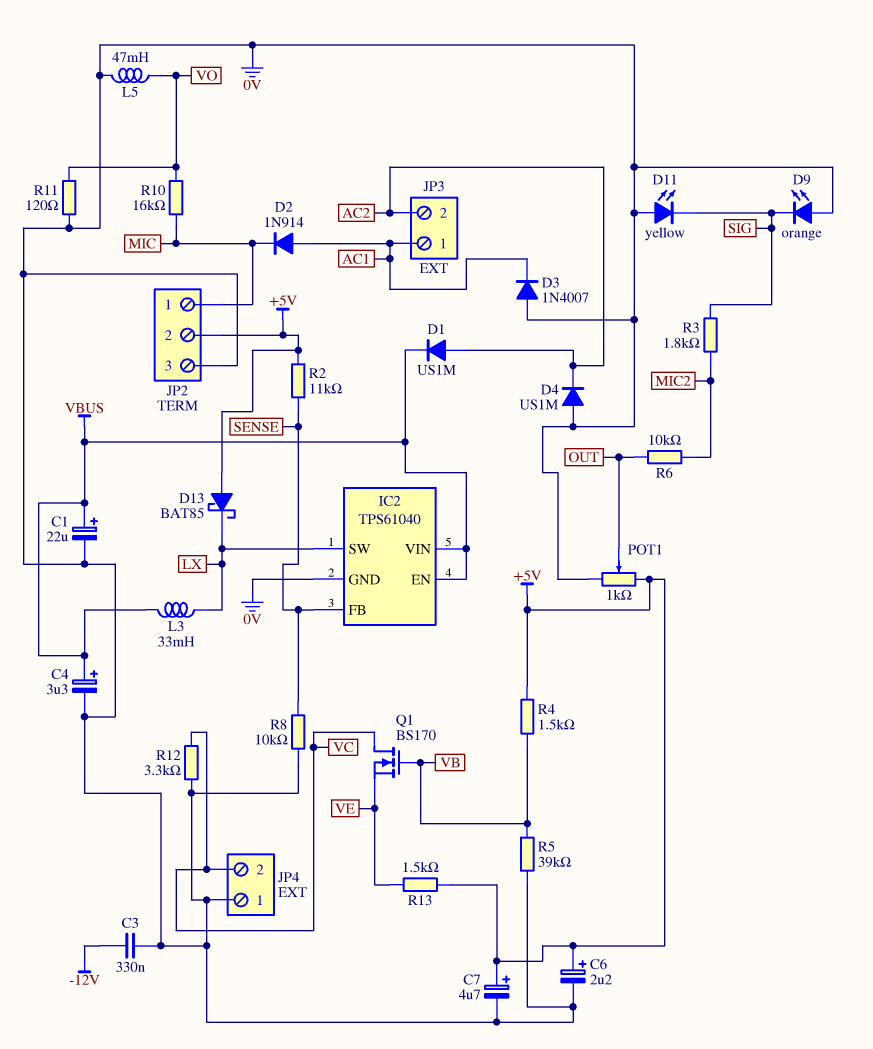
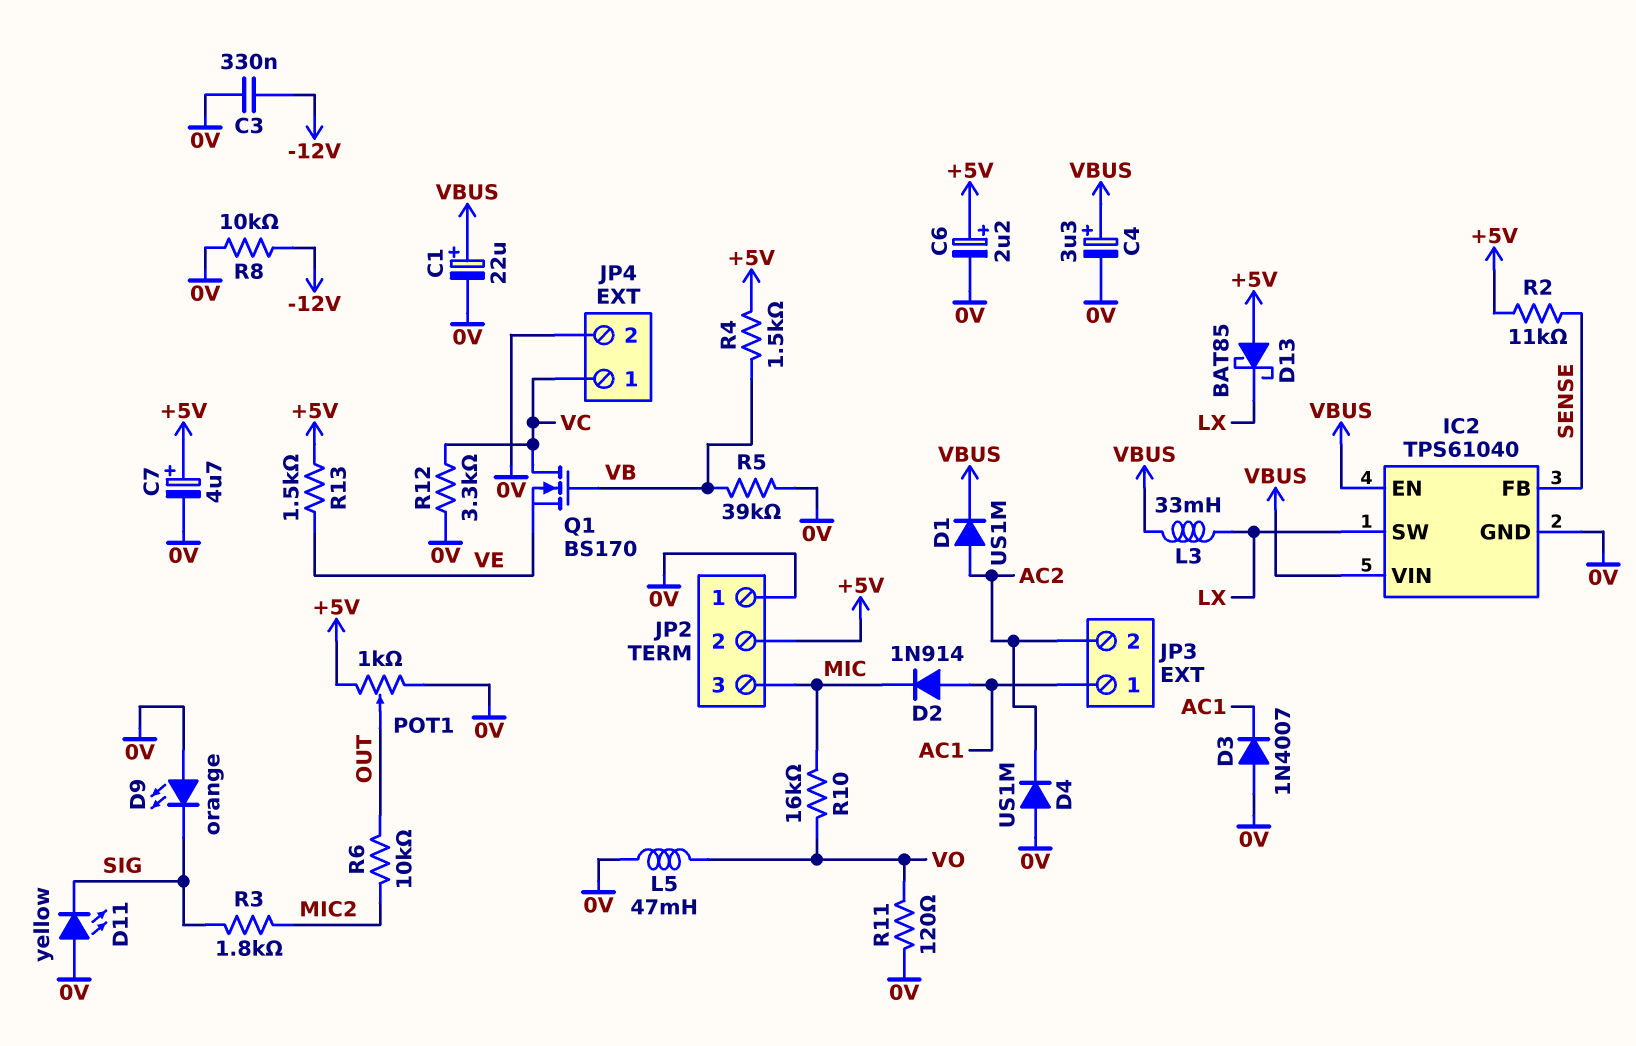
JP2 pin 1: MIC -> 0V
JP2 pin 3: 0V -> MIC
JP4 pin 1: 0V -> VC
JP4 pin 2: VC -> 0V
R8: 10k (0V, SENSE) -> 10k (-12V, 0V)

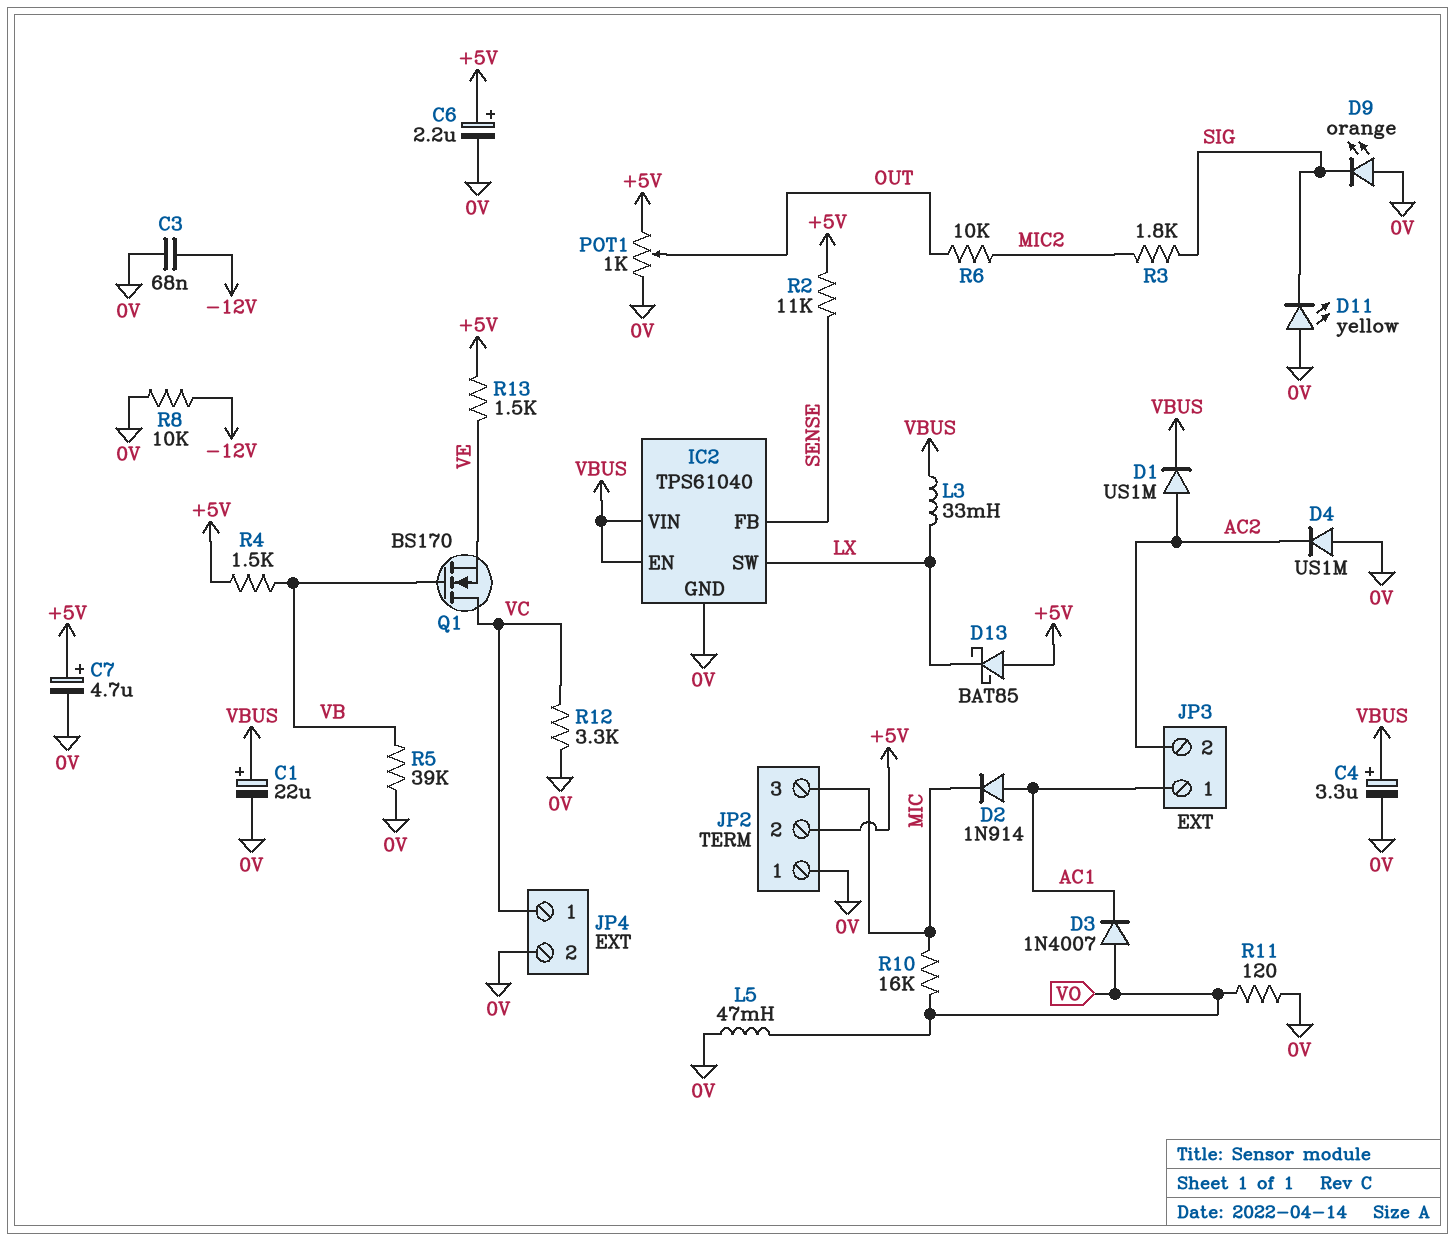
C3: 330nF (-12V, 0V) -> 68nF (-12V, 0V)
D3: diode 1N4007 (A 0V, K AC1) -> diode 1N4007 (A VO, K AC1)

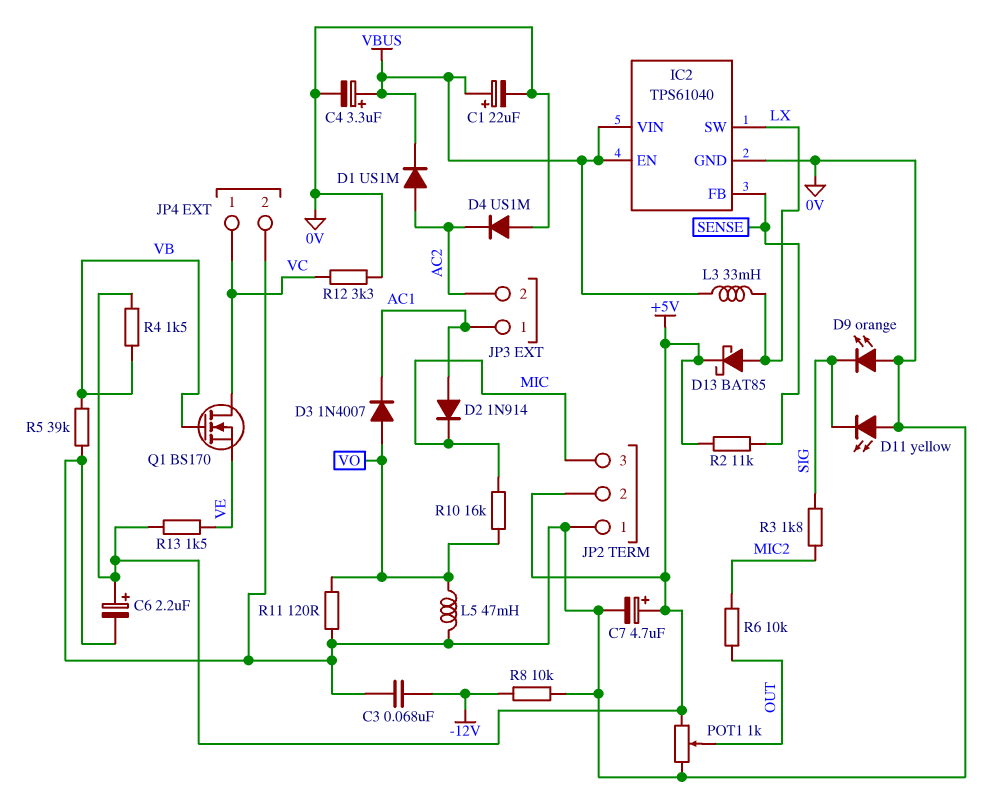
D13: schottky BAT85 (A +5V, K LX) -> schottky BAT85 (A LX, K +5V)

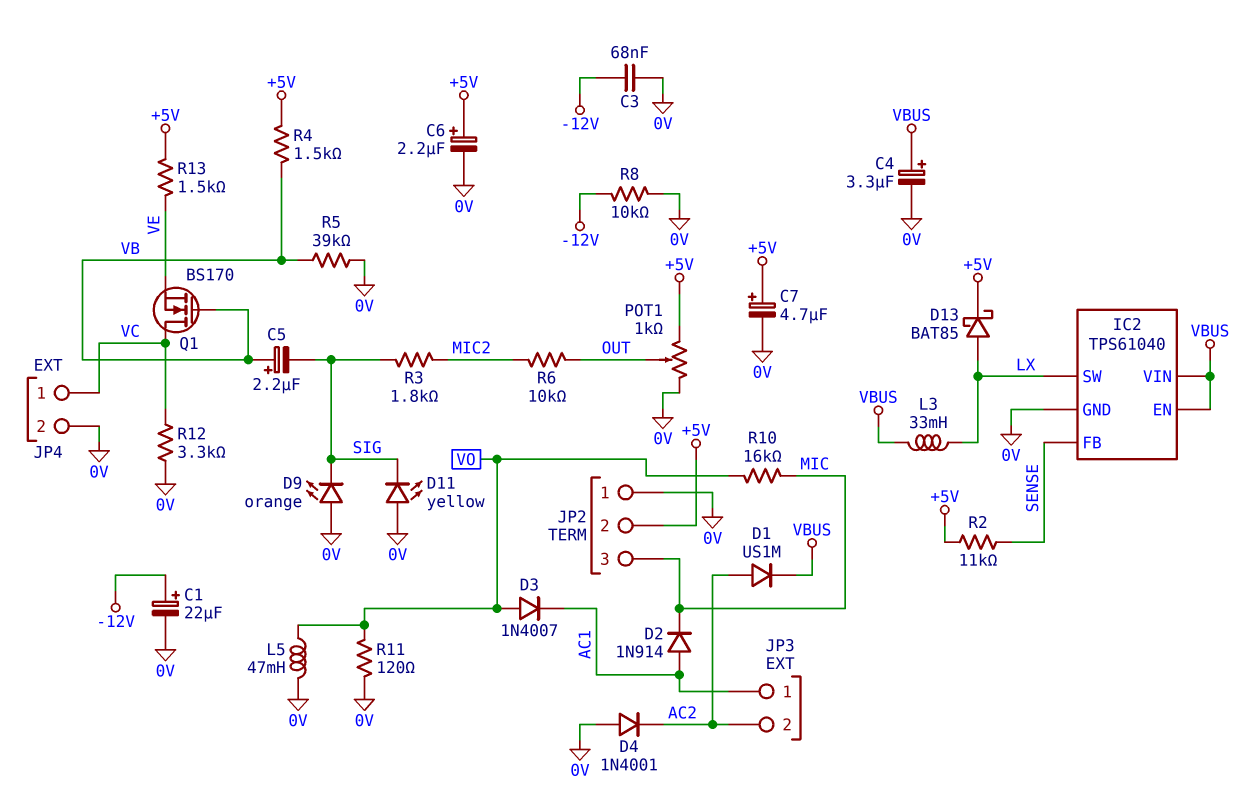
C1: 22uF (plus VBUS, minus 0V) -> 22uF (plus -12V, minus 0V)
C5: none -> 2.2uF (plus VB, minus SIG)
D4: diode US1M (A 0V, K AC2) -> diode 1N4001 (A 0V, K AC2)

